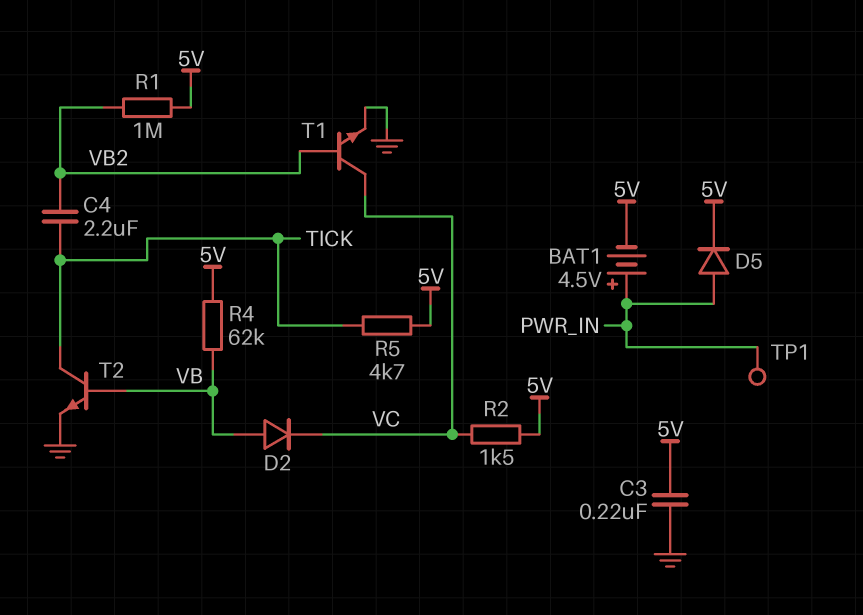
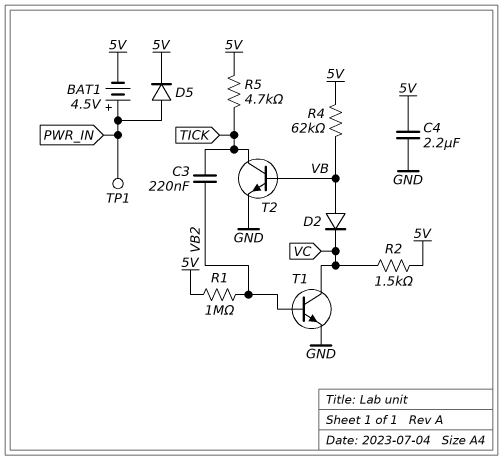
C3: 220nF (5V, GND) -> 220nF (TICK, VB2)
C4: 2.2uF (TICK, VB2) -> 2.2uF (5V, GND)

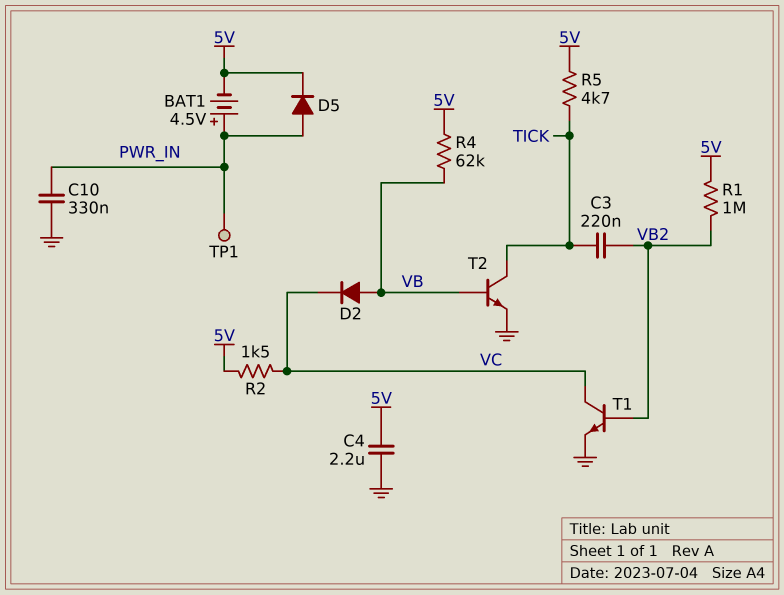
C10: none -> 330nF (GND, PWR_IN)

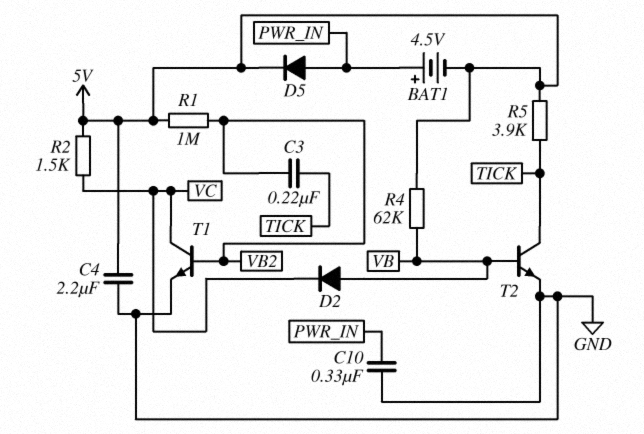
R5: 4.7k (5V, TICK) -> 3.9k (5V, TICK)
TP1: test point (PWR_IN) -> none

